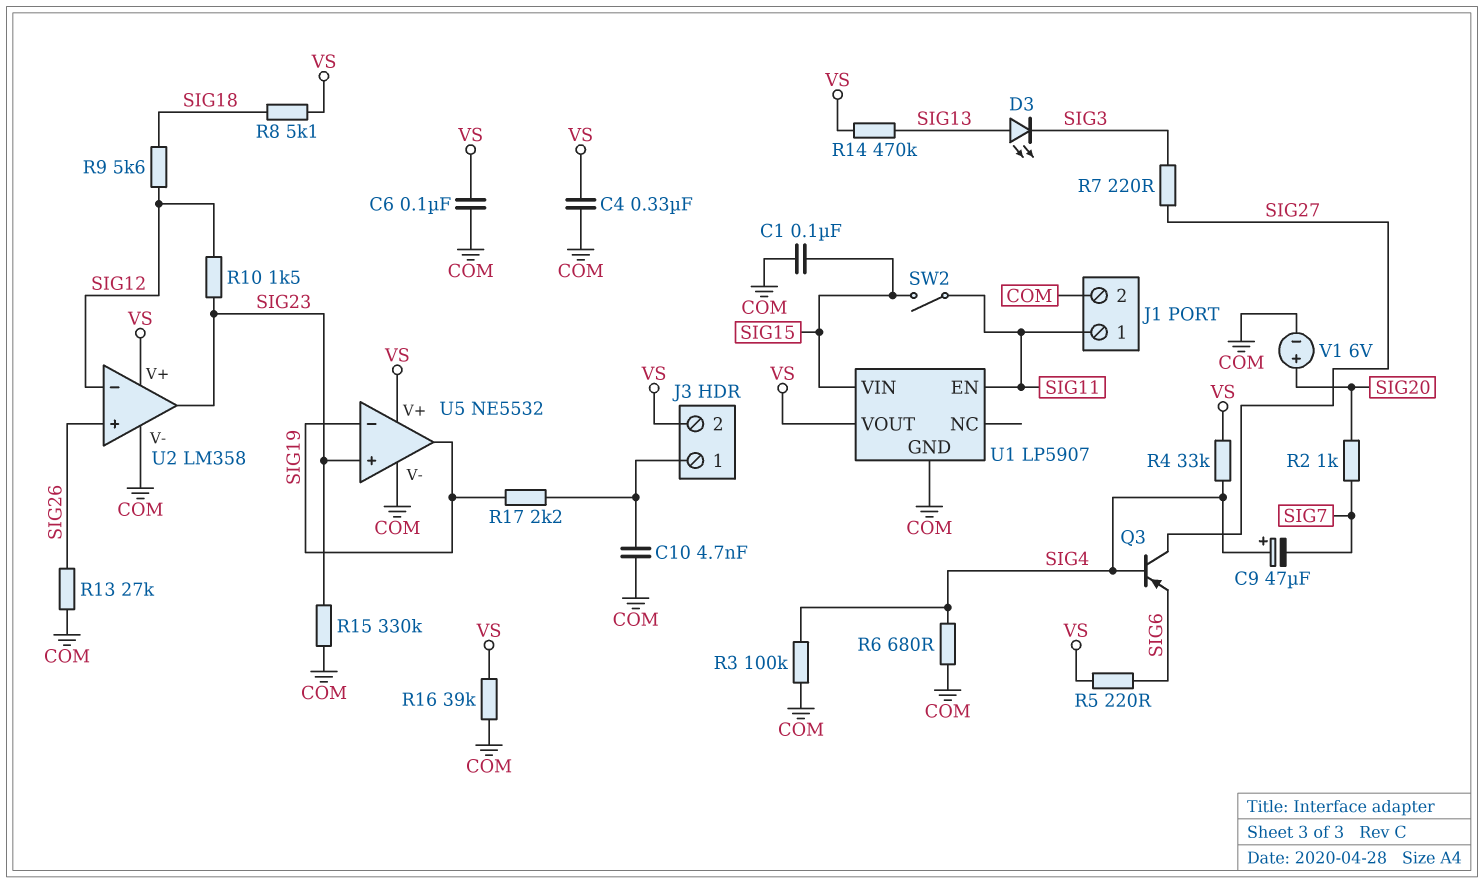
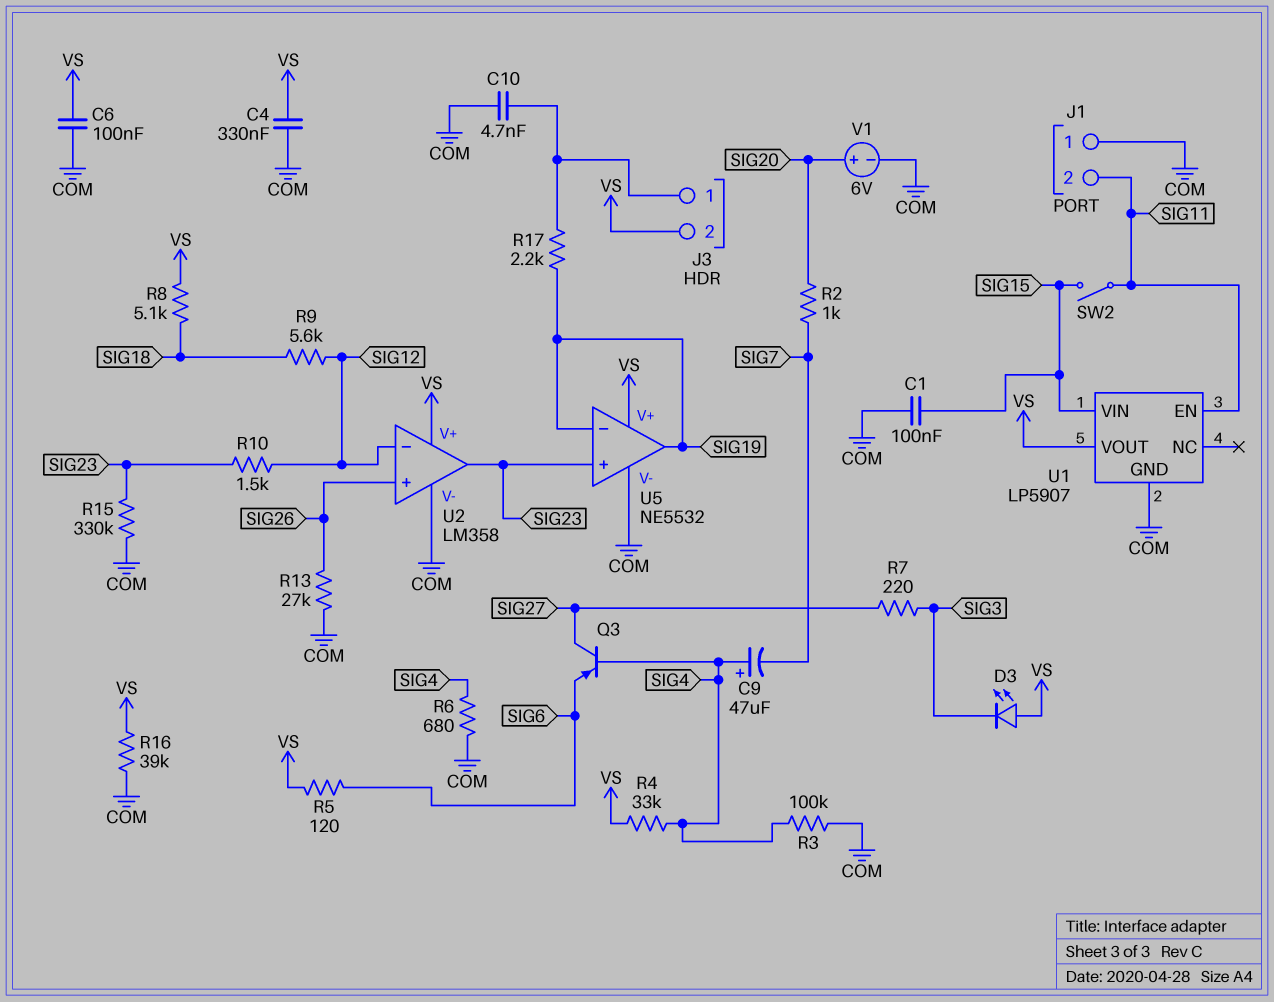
D3: LED (A SIG13, K SIG3) -> LED (A VS, K SIG3)
J1 pin 1: SIG11 -> COM
J1 pin 2: COM -> SIG11
R5: 220 (SIG6, VS) -> 120 (SIG6, VS)
R14: 470k (SIG13, VS) -> none

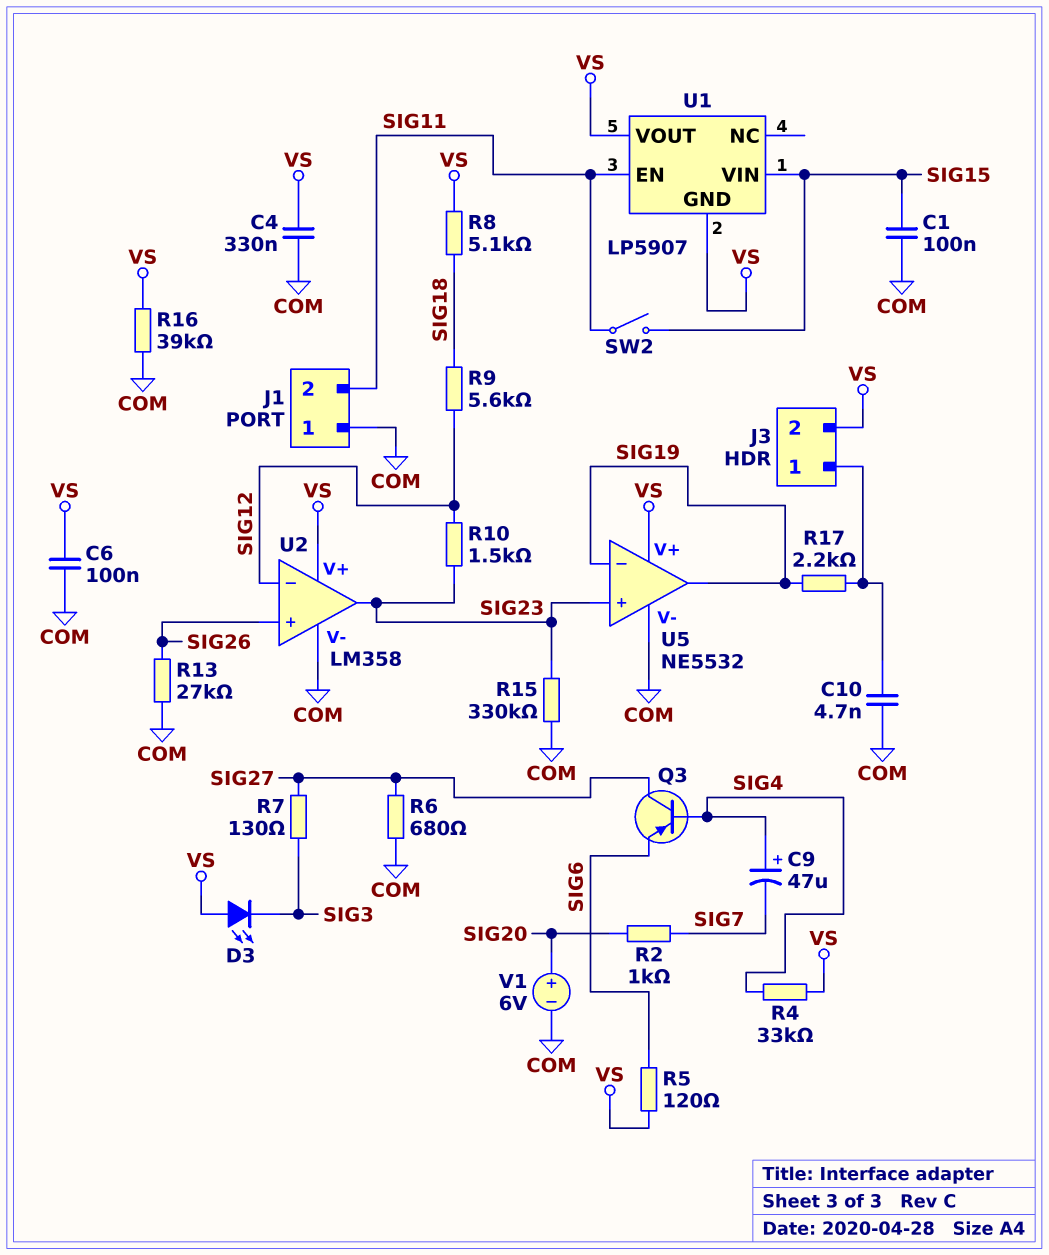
R3: 100k (COM, SIG4) -> none
R6: 680 (COM, SIG4) -> 680 (COM, SIG27)
R7: 220 (SIG3, SIG27) -> 130 (SIG3, SIG27)
U1 pin GND: COM -> VS

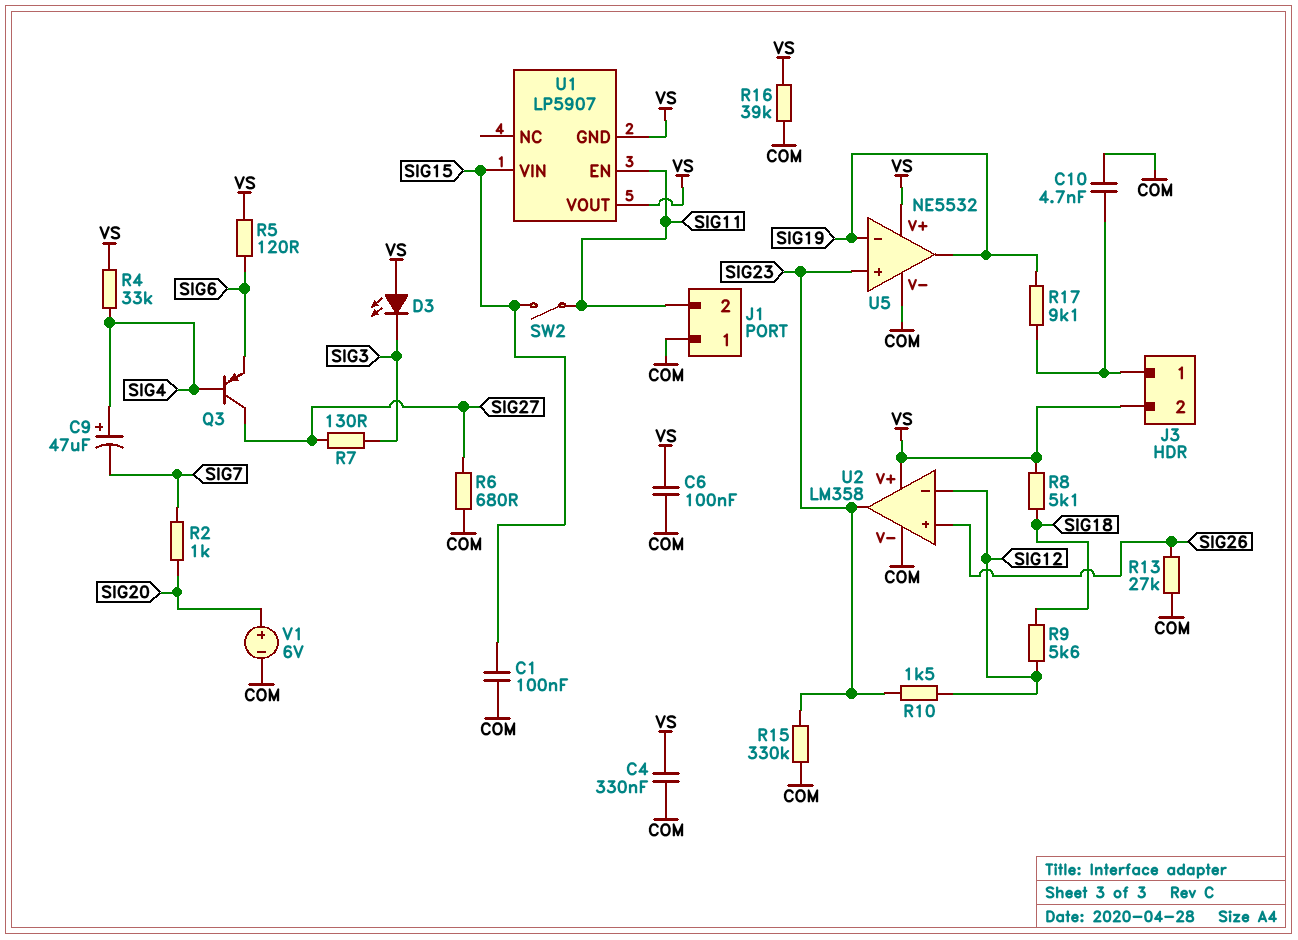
R17: 2.2k (J3/1, SIG19) -> 9.1k (J3/1, SIG19)

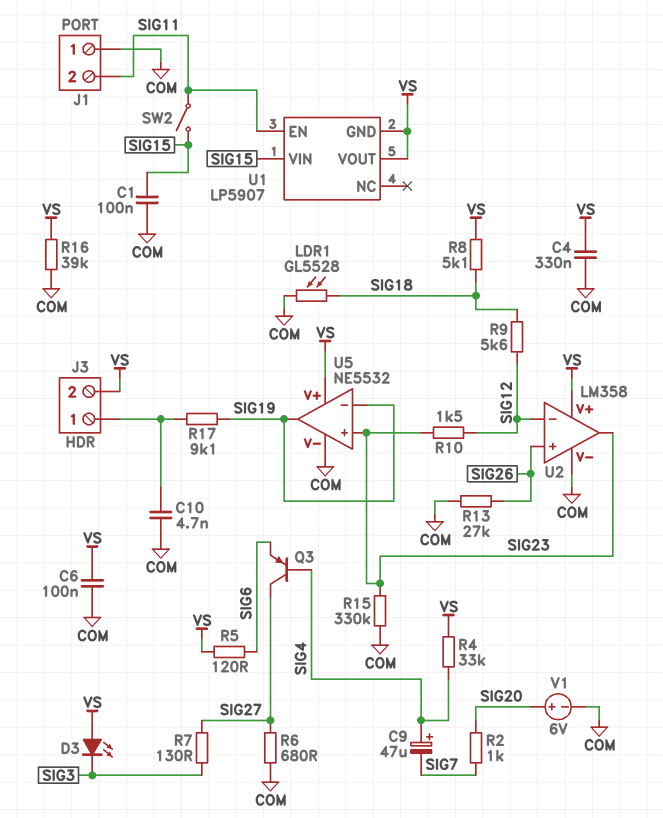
LDR1: none -> GL5528 (COM, SIG18)

